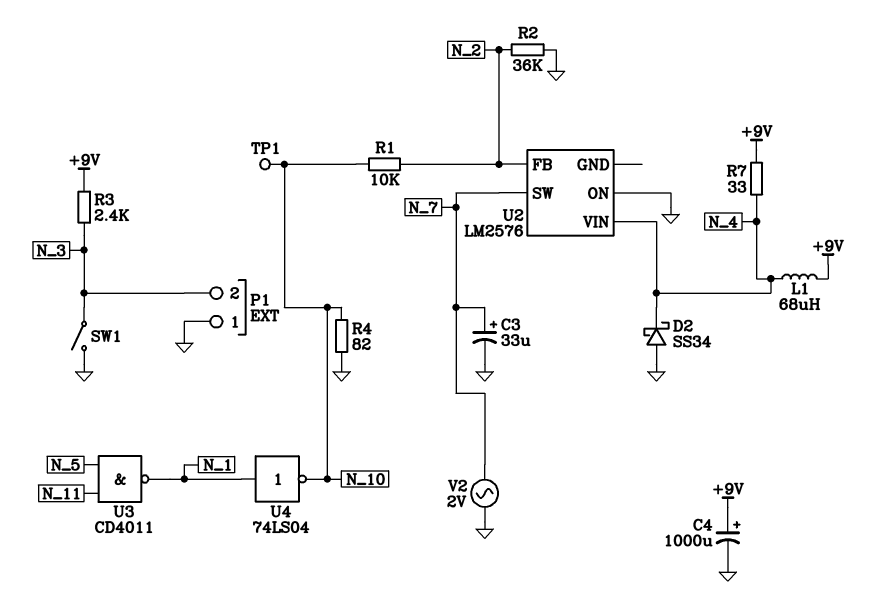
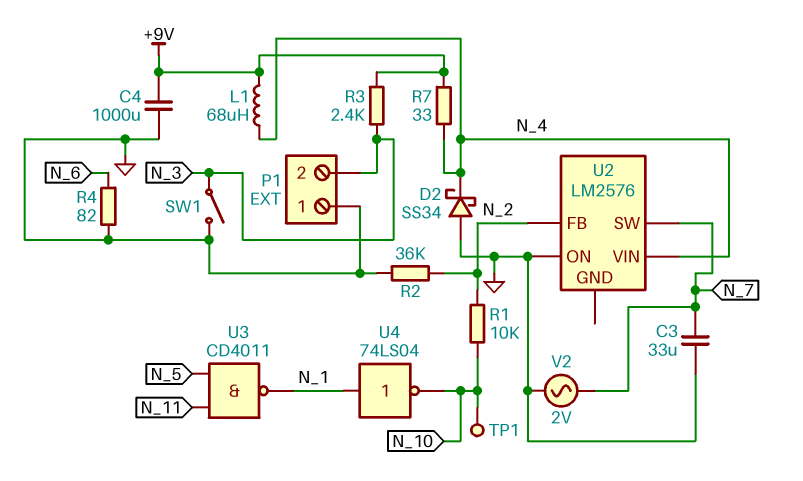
C3: 33uF (plus N_7, minus GND) -> 33uF (GND, N_7)
C4: 1000uF (plus +9V, minus GND) -> 1000uF (+9V, GND)
R4: 82 (GND, N_10) -> 82 (GND, N_6)

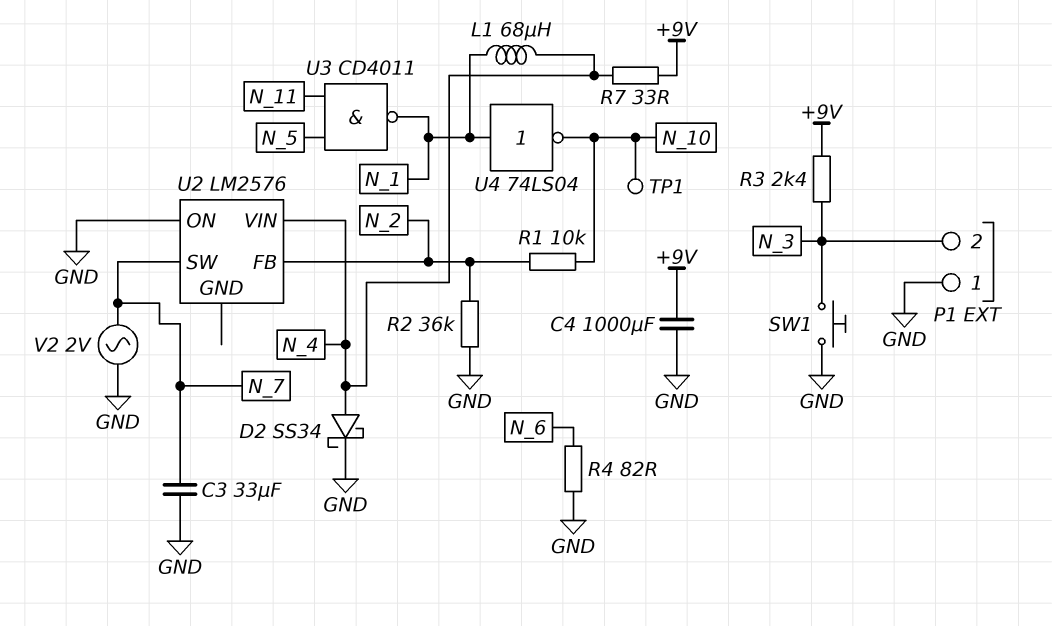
D2: schottky SS34 (A GND, K N_4) -> schottky SS34 (A N_4, K GND)
L1: 68uH (+9V, N_4) -> 68uH (N_1, N_4)
SW1: switch (GND, N_3) -> button (GND, N_3)

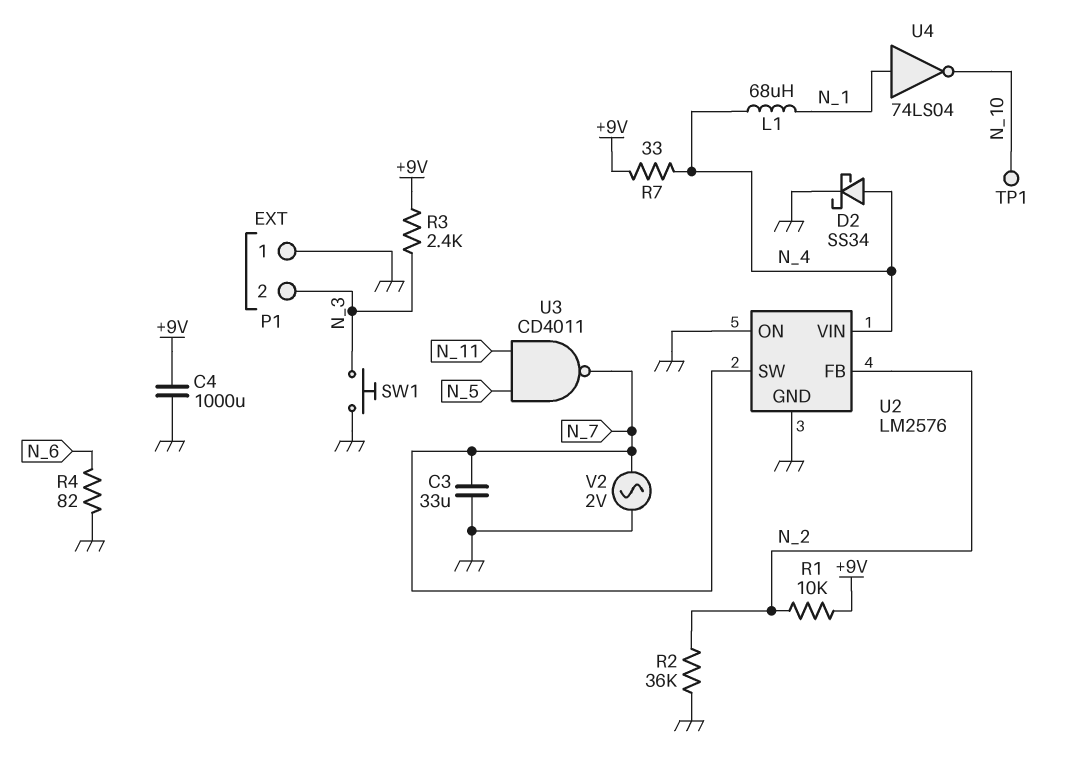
R1: 10k (N_2, N_10) -> 10k (+9V, N_2)
U2 pin GND: none -> GND
U3: NAND CD4011 (in N_5, in N_11, out N_1) -> NAND CD4011 (in N_5, in N_11, out N_7)

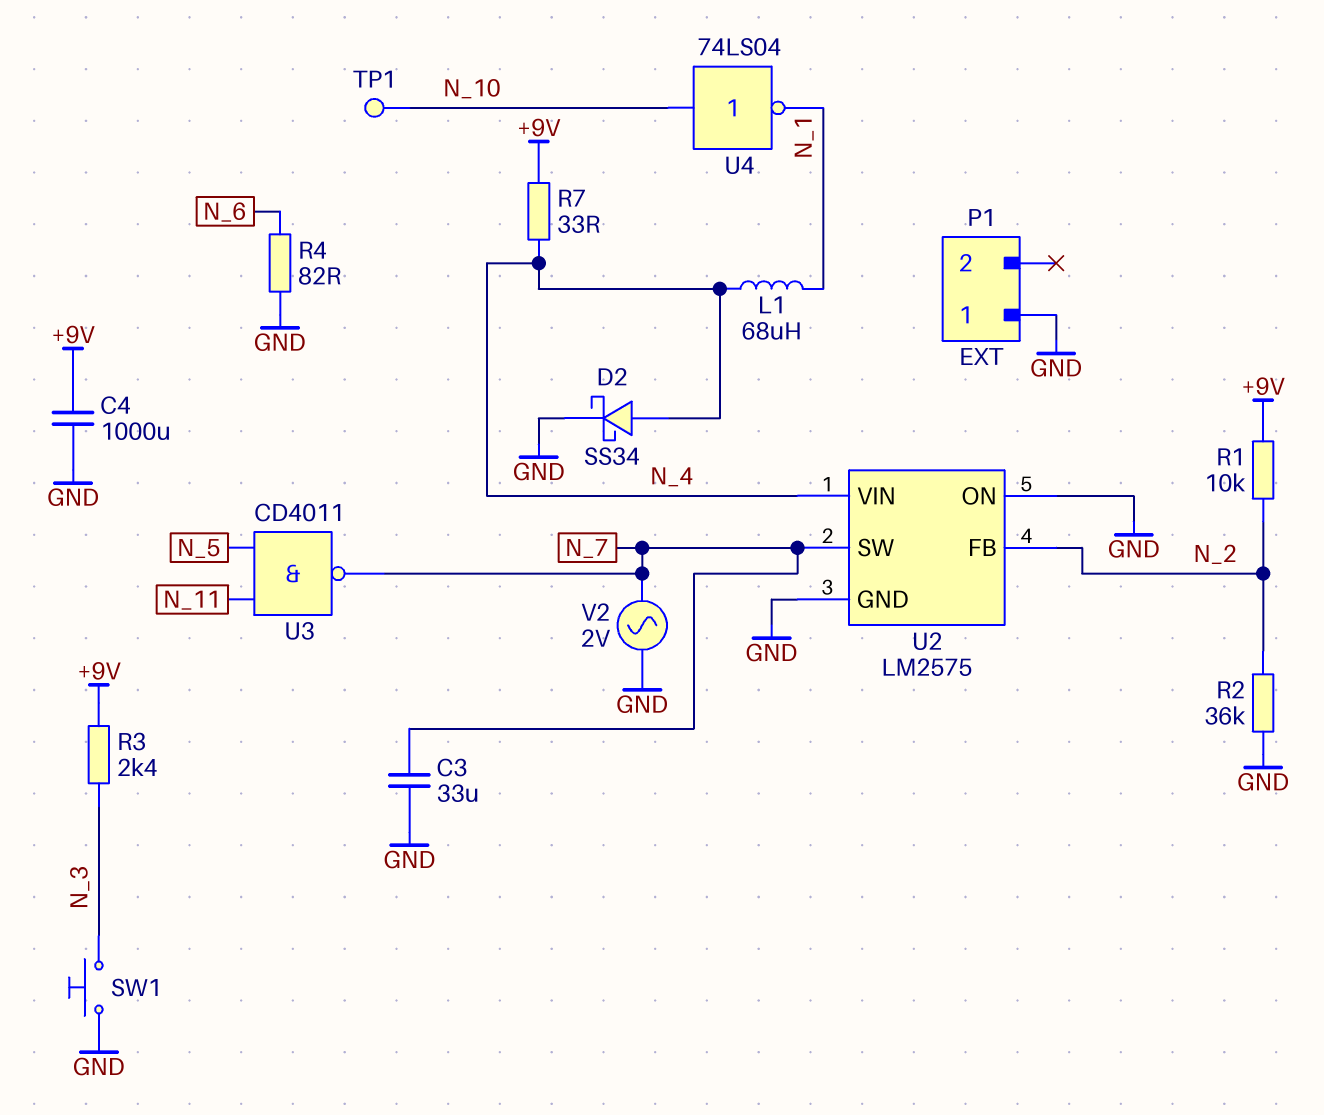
P1 pin 2: N_3 -> none
U2: LM2576 -> LM2575
U4: NOT 74LS04 (in N_1, out N_10) -> NOT 74LS04 (in N_10, out N_1)

